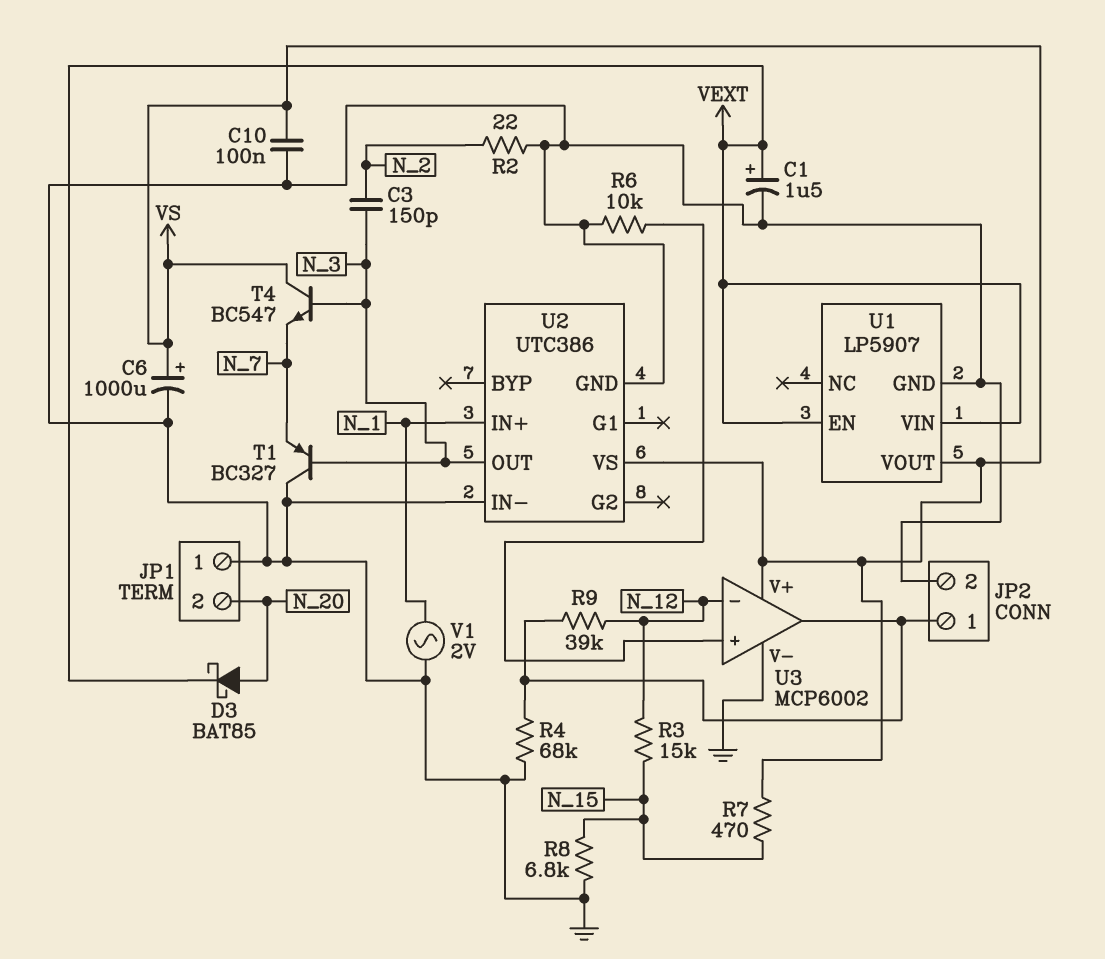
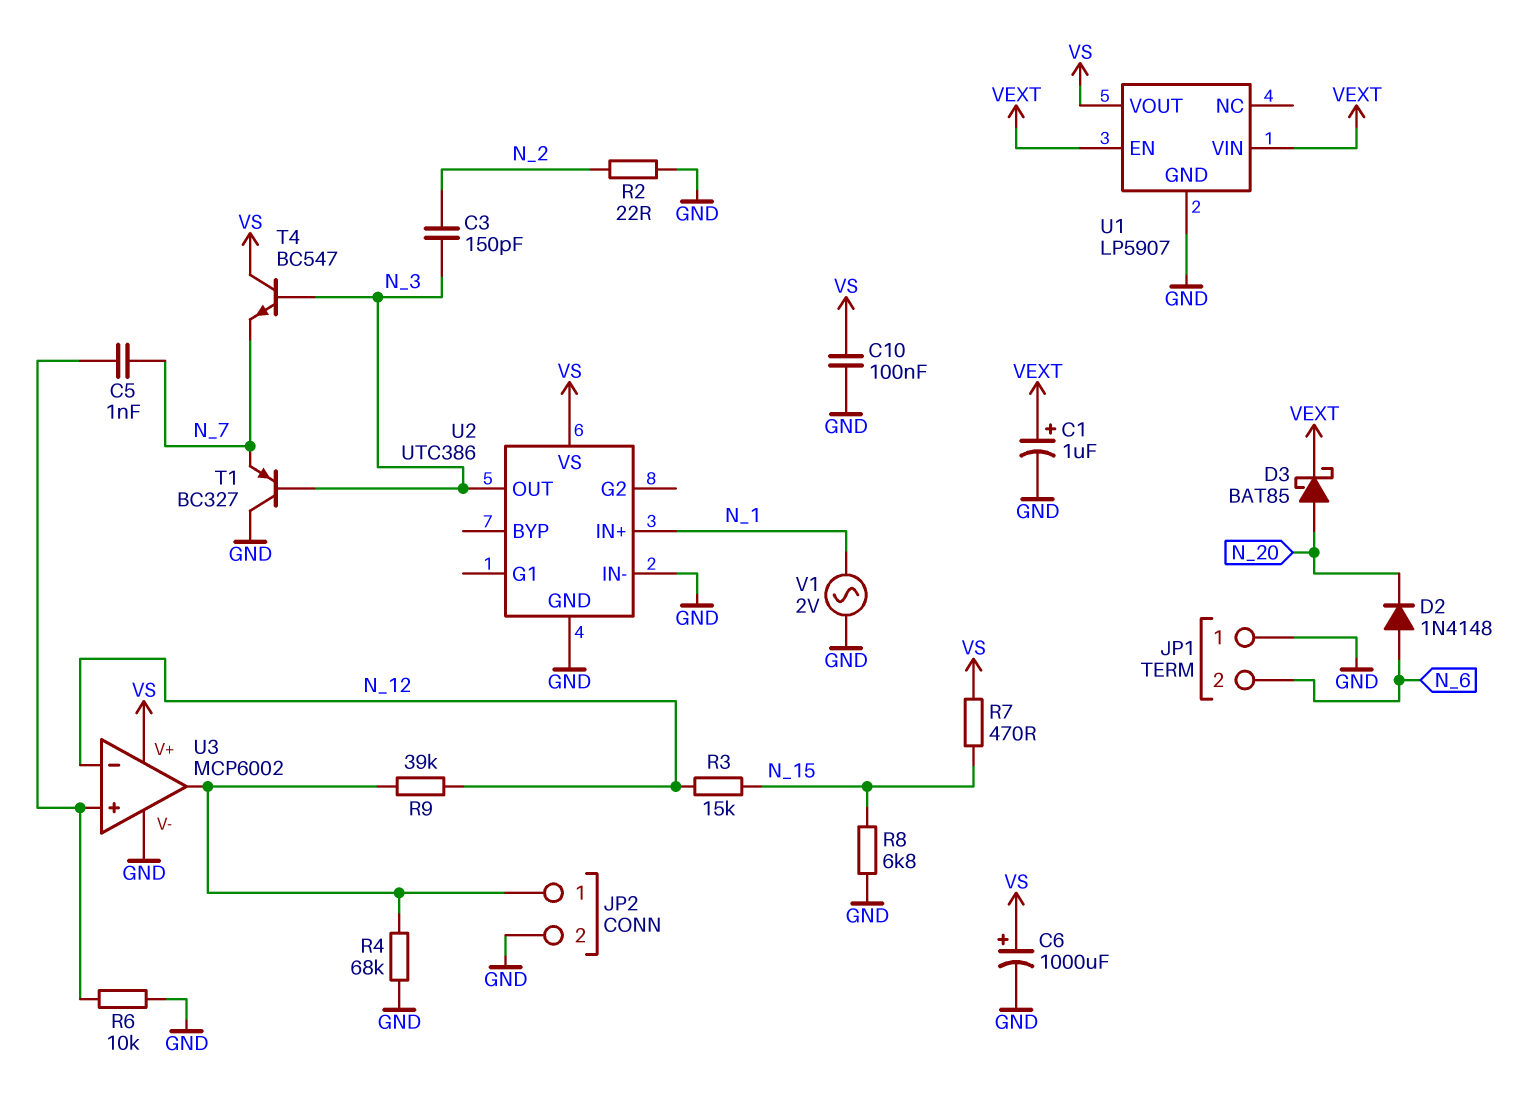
C1: 1.5uF (plus VEXT, minus GND) -> 1uF (plus VEXT, minus GND)
C5: none -> 1nF (N_7, U3/in+)
D2: none -> diode 1N4148 (A N_6, K N_20)
JP1 pin 2: N_20 -> N_6

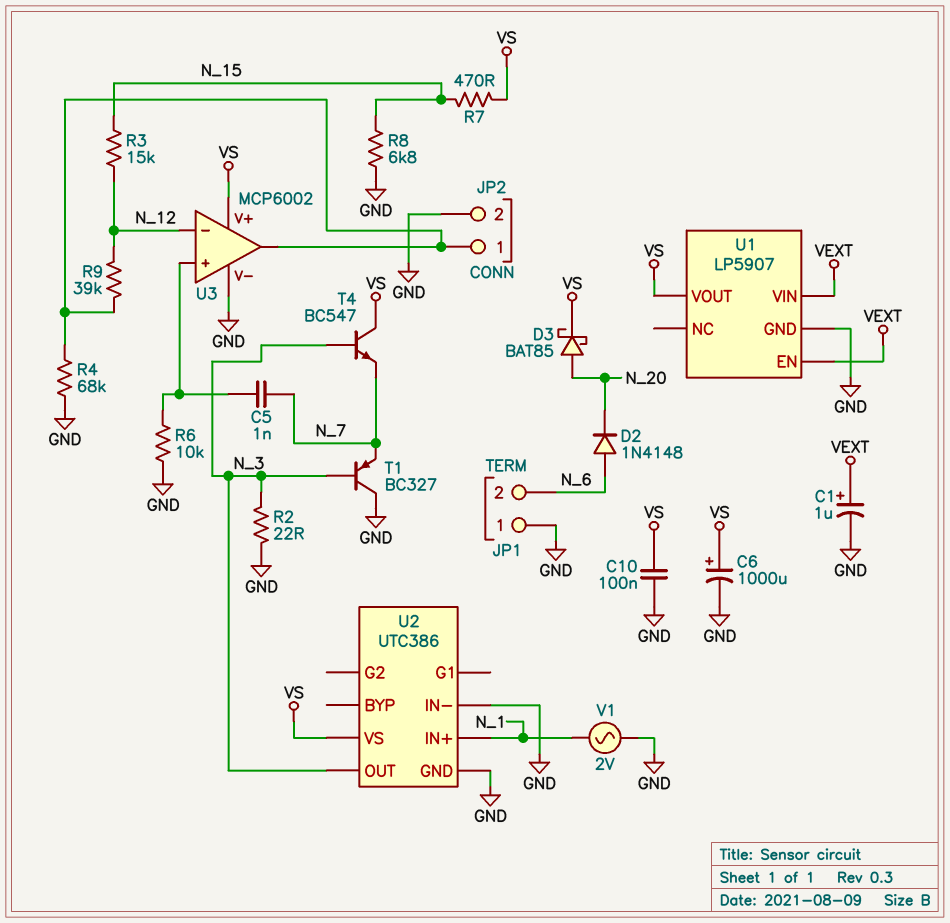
C3: 150pF (N_2, N_3) -> none
D3: schottky BAT85 (A N_20, K VEXT) -> schottky BAT85 (A N_20, K VS)
R2: 22 (GND, N_2) -> 22 (GND, N_3)

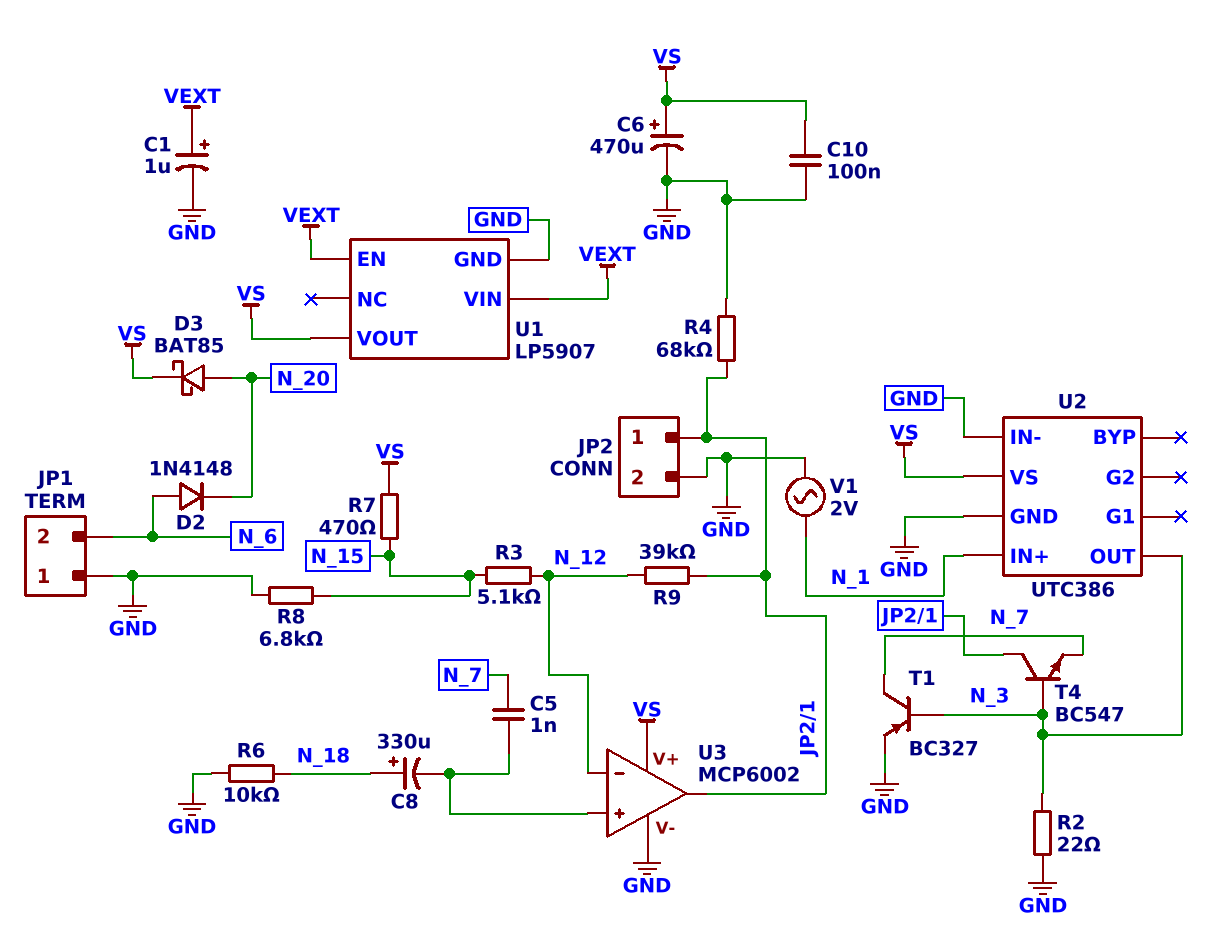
C6: 1000uF (plus VS, minus GND) -> 470uF (plus VS, minus GND)
C8: none -> 330uF (plus N_18, minus U3/in+)
R3: 15k (N_12, N_15) -> 5.1k (N_12, N_15)
R6: 10k (GND, U3/in+) -> 10k (GND, N_18)
T1: PNP BC327 (B N_3, C GND, E N_7) -> PNP BC327 (B N_3, C N_7, E GND)
T4: NPN BC547 (B N_3, C VS, E N_7) -> NPN BC547 (B N_3, C JP2/1, E N_7)

